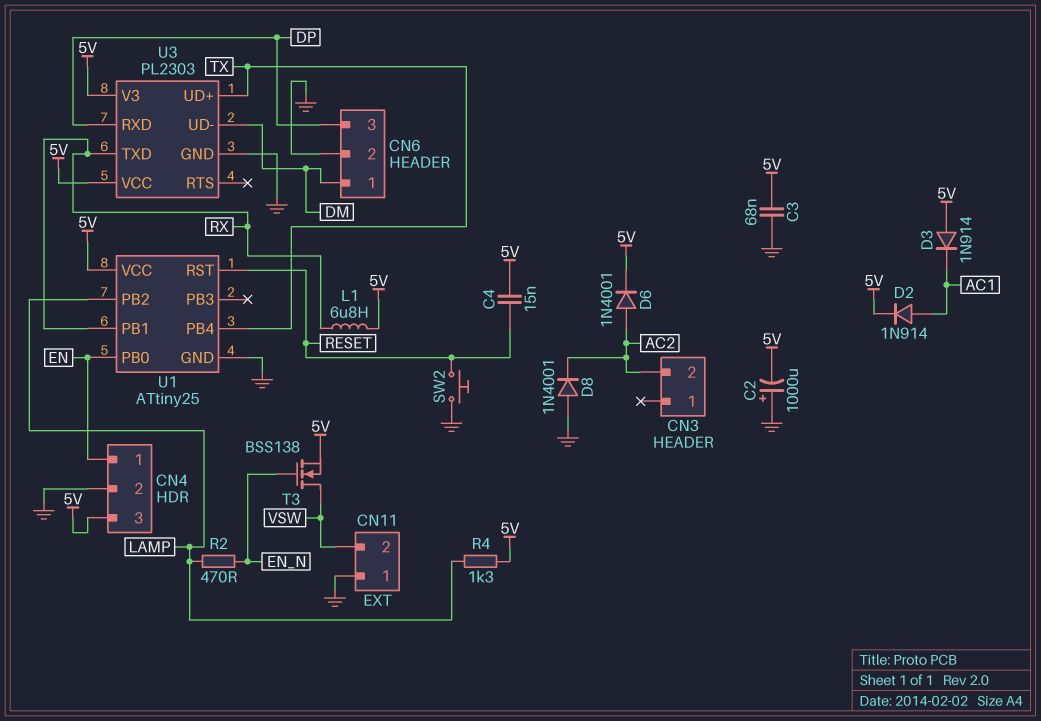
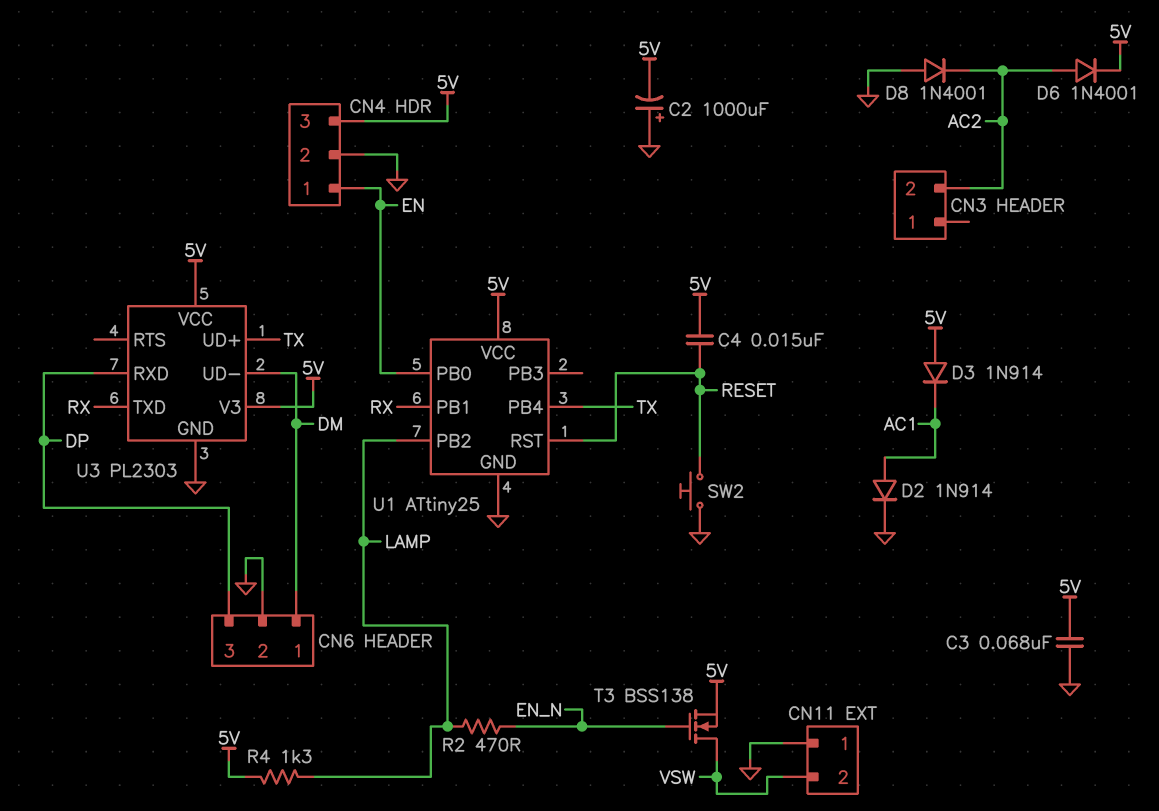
D2: diode 1N914 (A AC1, K 5V) -> diode 1N914 (A AC1, K GND)
L1: 6.8uH (5V, RX) -> none

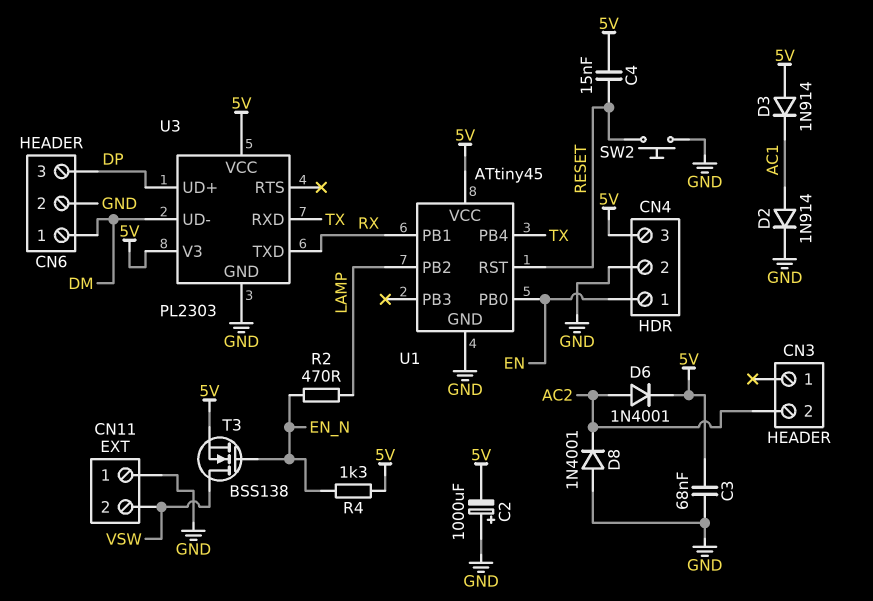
R4: 1.3k (5V, LAMP) -> 1.3k (5V, EN_N)
U1: ATtiny25 -> ATtiny45
U3 pin RXD: DP -> TX
U3 pin UD+: TX -> DP

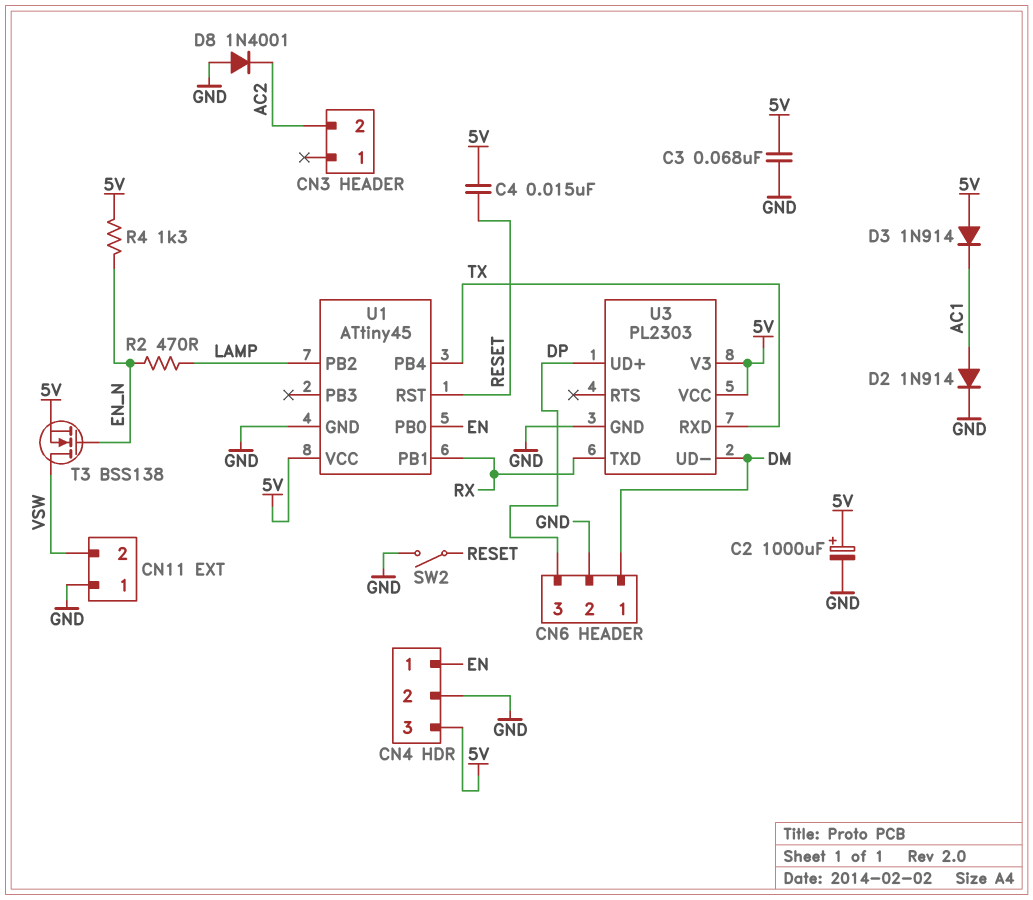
C2: 1000uF (plus GND, minus 5V) -> 1000uF (plus 5V, minus GND)
D6: diode 1N4001 (A AC2, K 5V) -> none
SW2: button (GND, RESET) -> switch (GND, RESET)

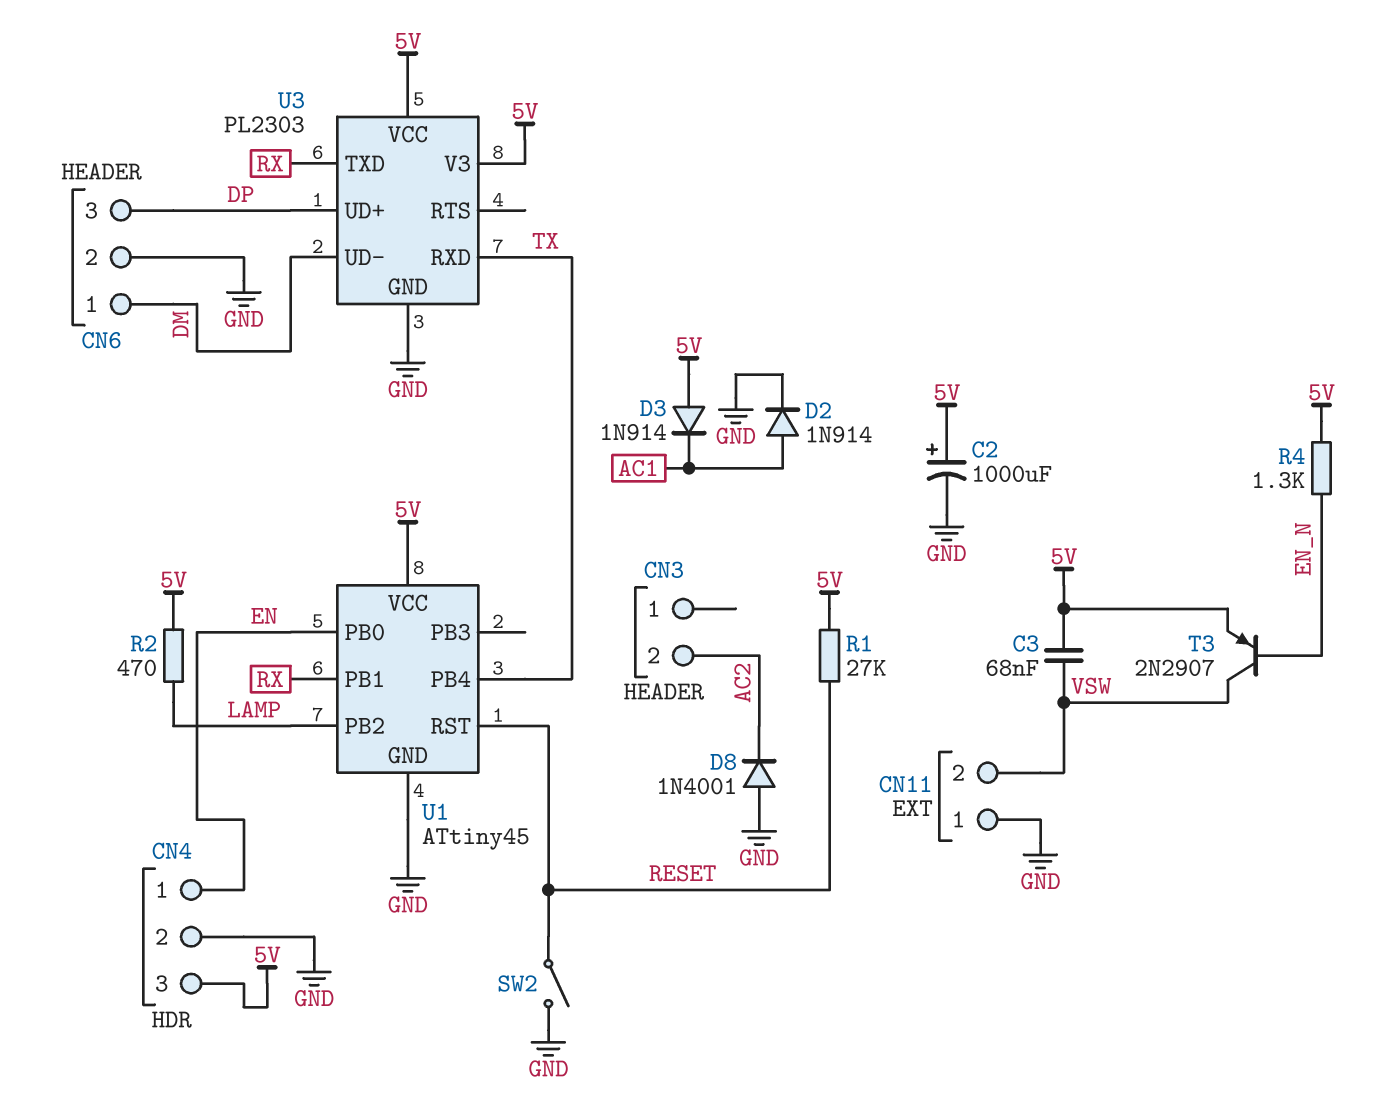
C3: 68nF (5V, GND) -> 68nF (5V, VSW)
C4: 15nF (5V, RESET) -> none
R1: none -> 27k (5V, RESET)
R2: 470 (EN_N, LAMP) -> 470 (5V, LAMP)
T3: NMOS BSS138 (G EN_N, D VSW, S 5V) -> PNP 2N2907 (B EN_N, C VSW, E 5V)

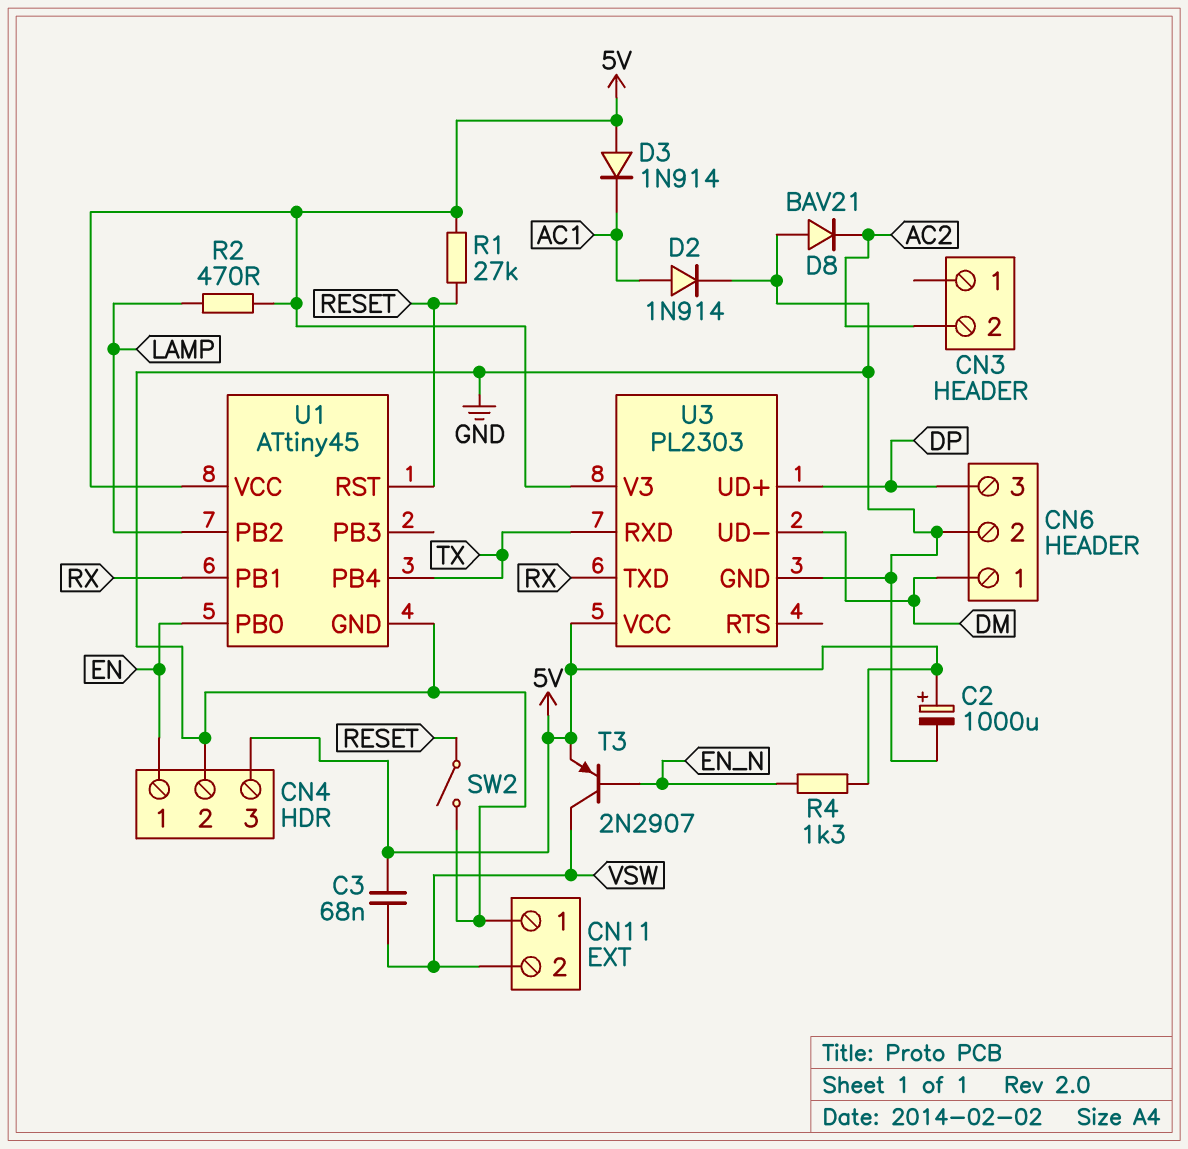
D8: diode 1N4001 (A GND, K AC2) -> diode BAV21 (A GND, K AC2)

